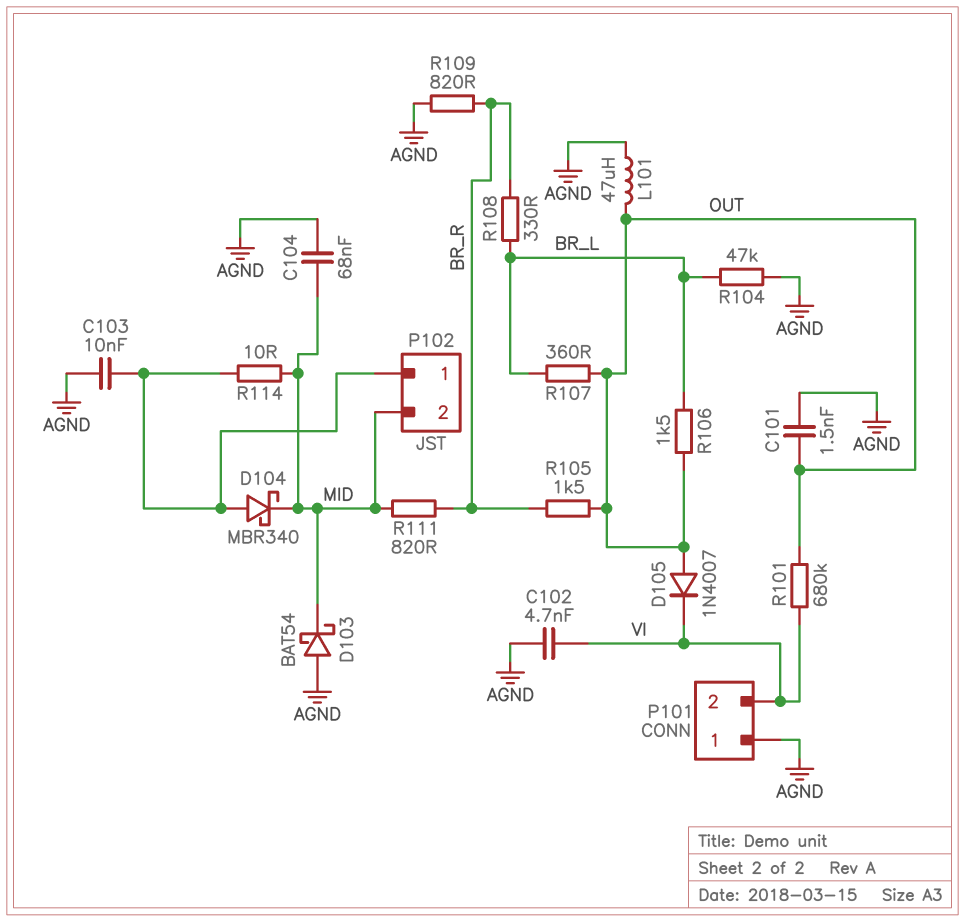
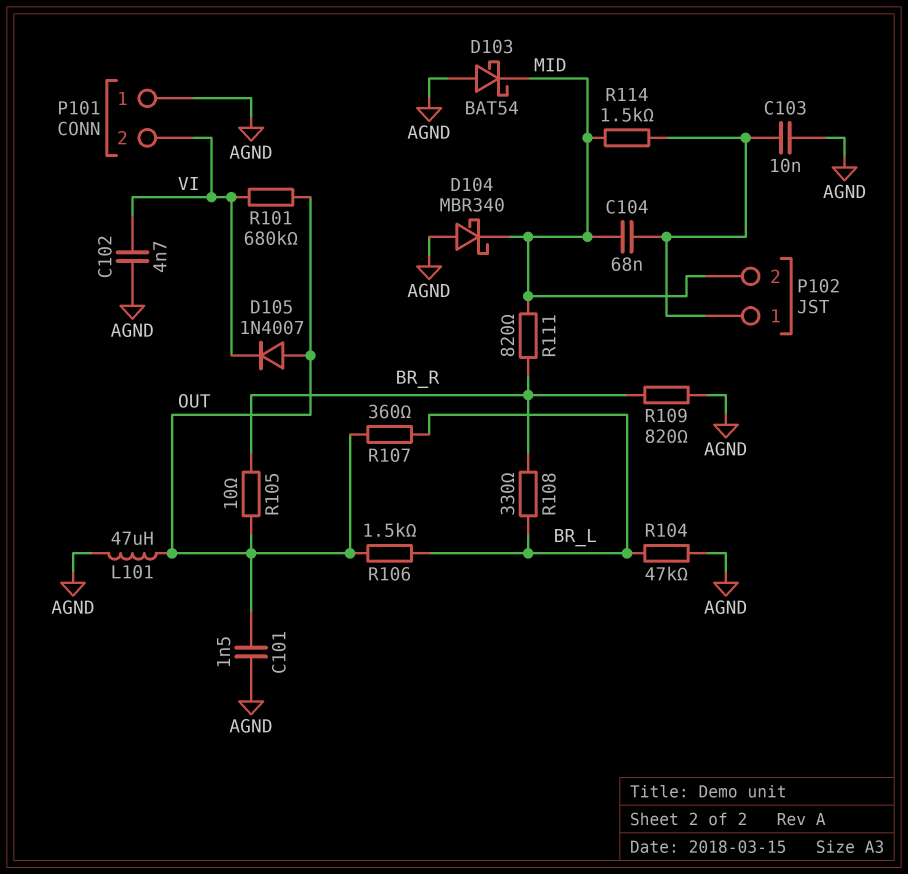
C104: 68nF (AGND, MID) -> 68nF (MID, P102/1)
D104: schottky MBR340 (A P102/1, K MID) -> schottky MBR340 (A AGND, K MID)
R105: 1.5k (BR_R, OUT) -> 10 (BR_R, OUT)
R114: 10 (MID, P102/1) -> 1.5k (MID, P102/1)

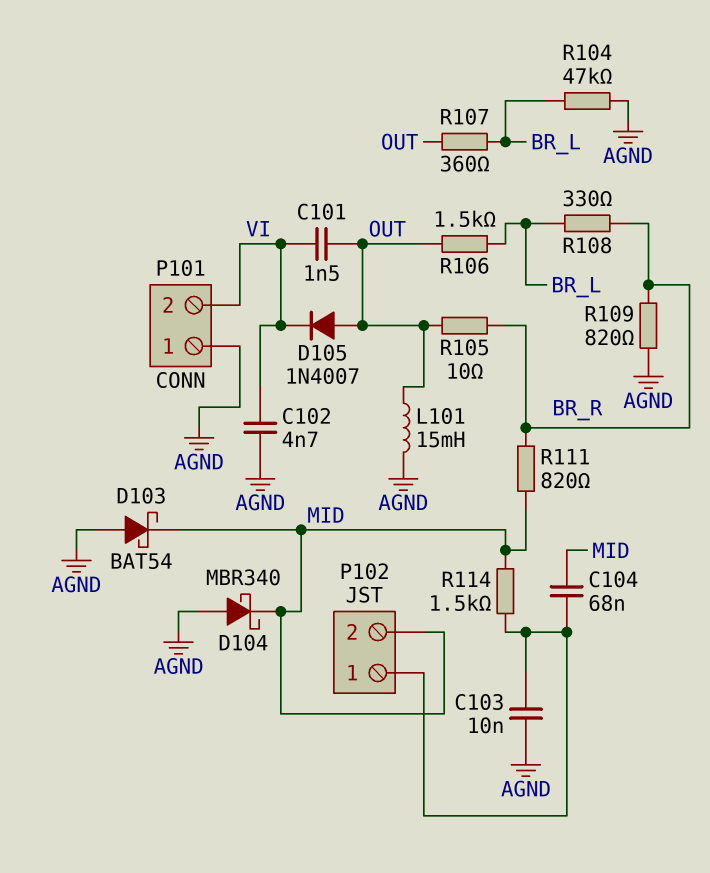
C101: 1.5nF (AGND, OUT) -> 1.5nF (OUT, VI)
L101: 47uH (AGND, OUT) -> 15mH (AGND, OUT)
R101: 680k (OUT, VI) -> none

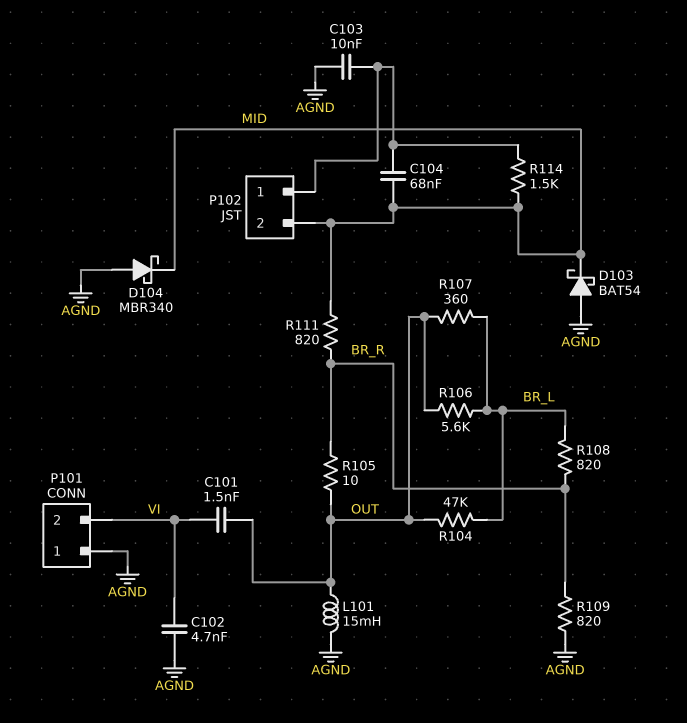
D105: diode 1N4007 (A OUT, K VI) -> none
R104: 47k (AGND, BR_L) -> 47k (BR_L, OUT)
R106: 1.5k (BR_L, OUT) -> 5.6k (BR_L, OUT)
R108: 330 (BR_L, BR_R) -> 820 (BR_L, BR_R)

